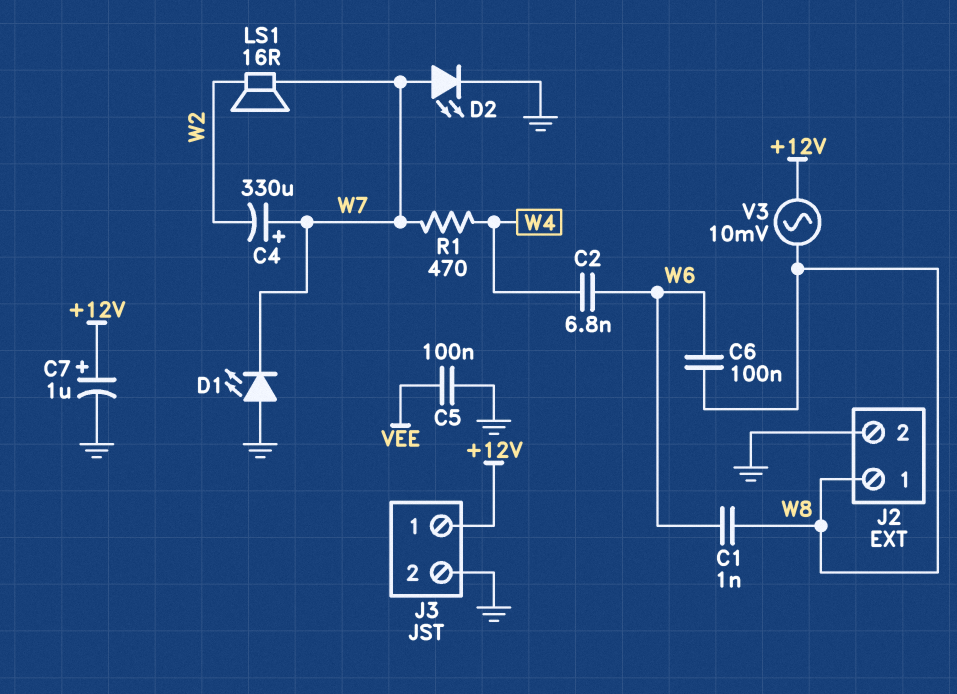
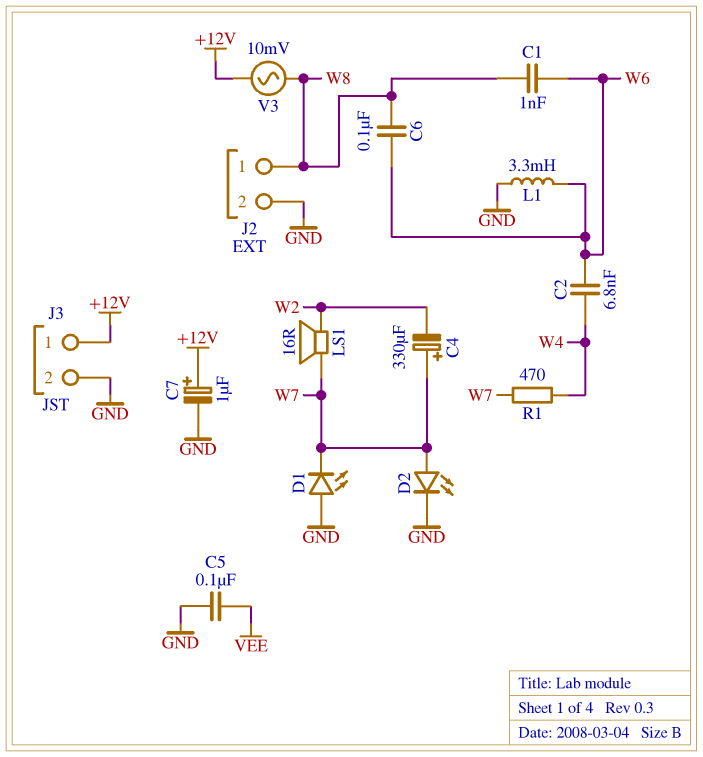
L1: none -> 3.3mH (GND, W6)

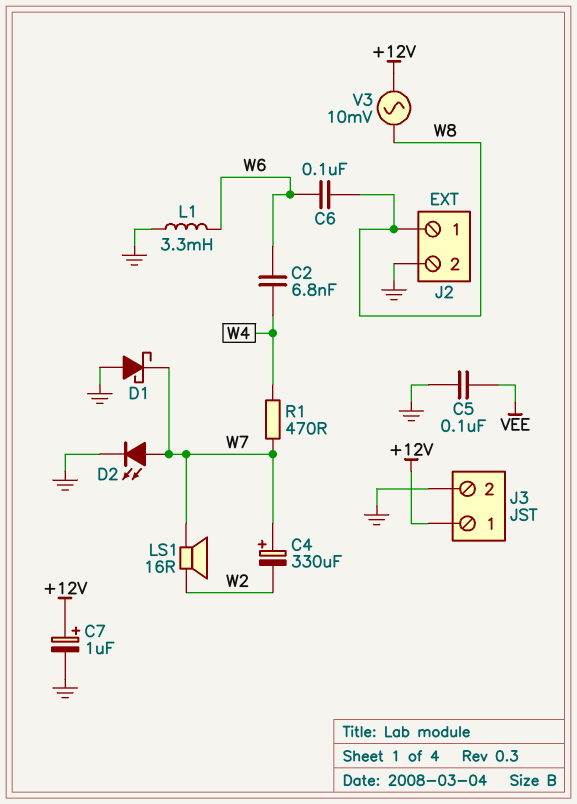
C1: 1nF (W6, W8) -> none
D1: LED (A GND, K W7) -> schottky (A GND, K W7)

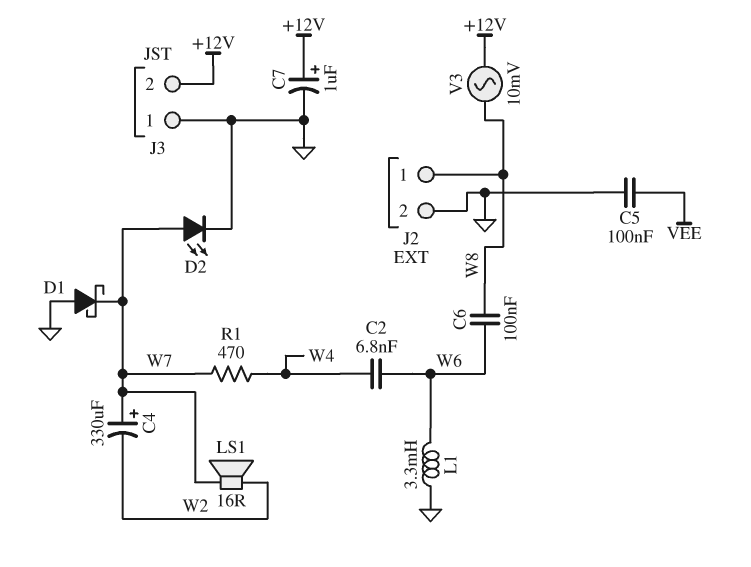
J3 pin 1: +12V -> GND
J3 pin 2: GND -> +12V

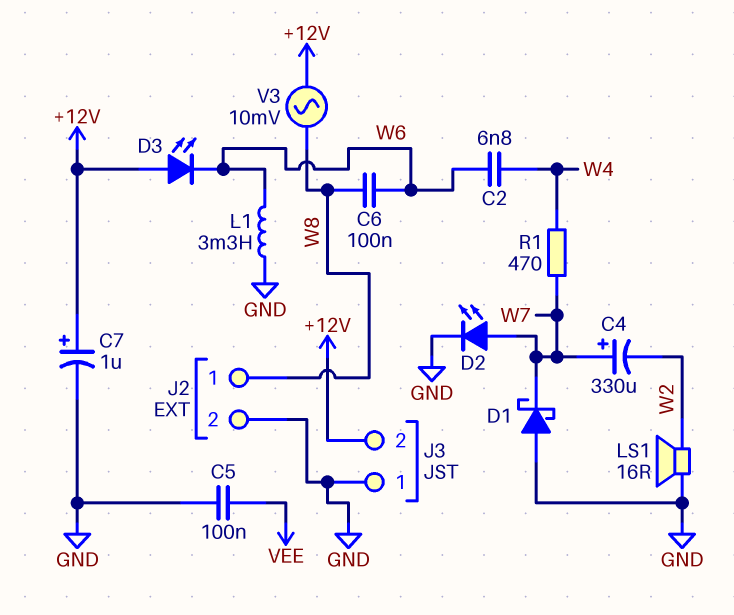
D3: none -> LED (A +12V, K W6)
LS1: speaker 16R (W2, W7) -> speaker 16R (GND, W2)

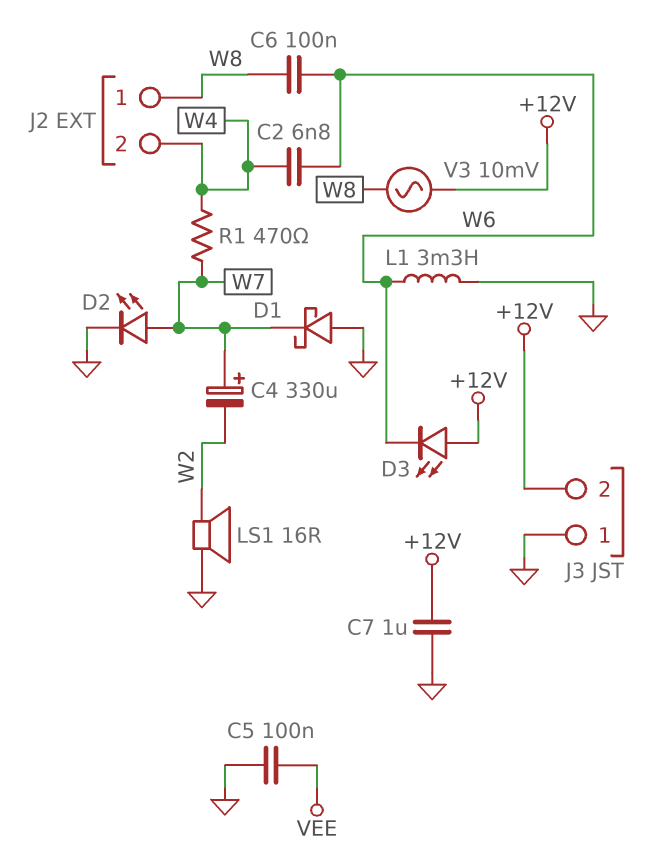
C7: 1uF (plus +12V, minus GND) -> 1uF (+12V, GND)
J2 pin 2: GND -> W4

